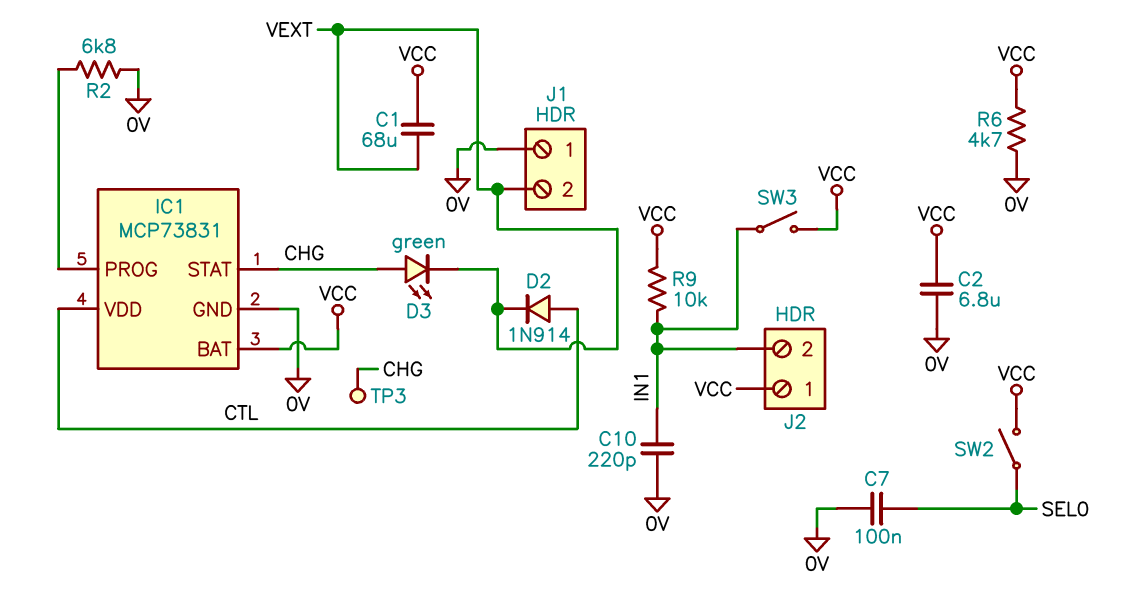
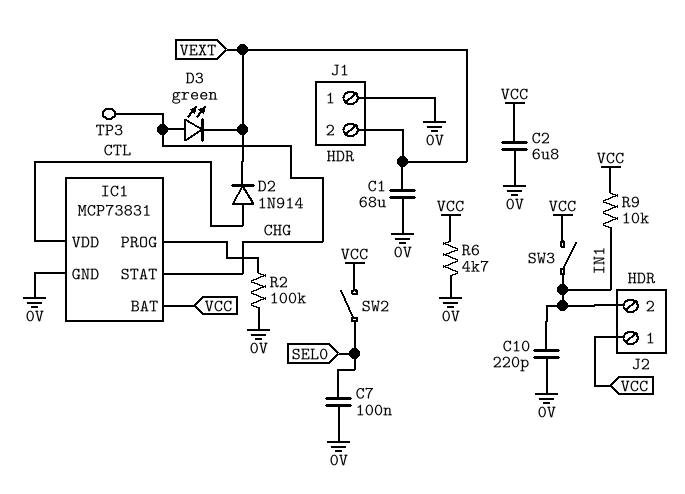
C1: 68uF (VCC, VEXT) -> 68uF (0V, VEXT)
R2: 6.8k (0V, IC1/PROG) -> 100k (0V, IC1/PROG)

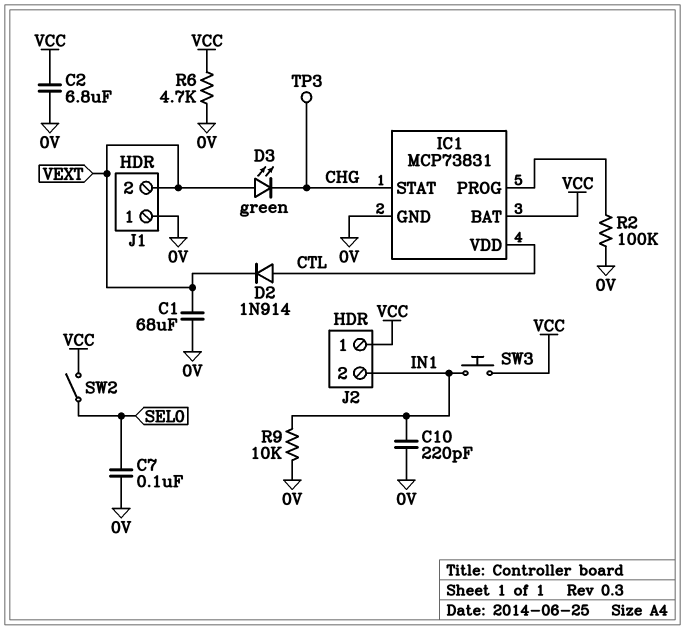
D3: LED green (A CHG, K VEXT) -> LED green (A VEXT, K CHG)
R9: 10k (IN1, VCC) -> 10k (0V, IN1)
SW3: switch (IN1, VCC) -> button (IN1, VCC)

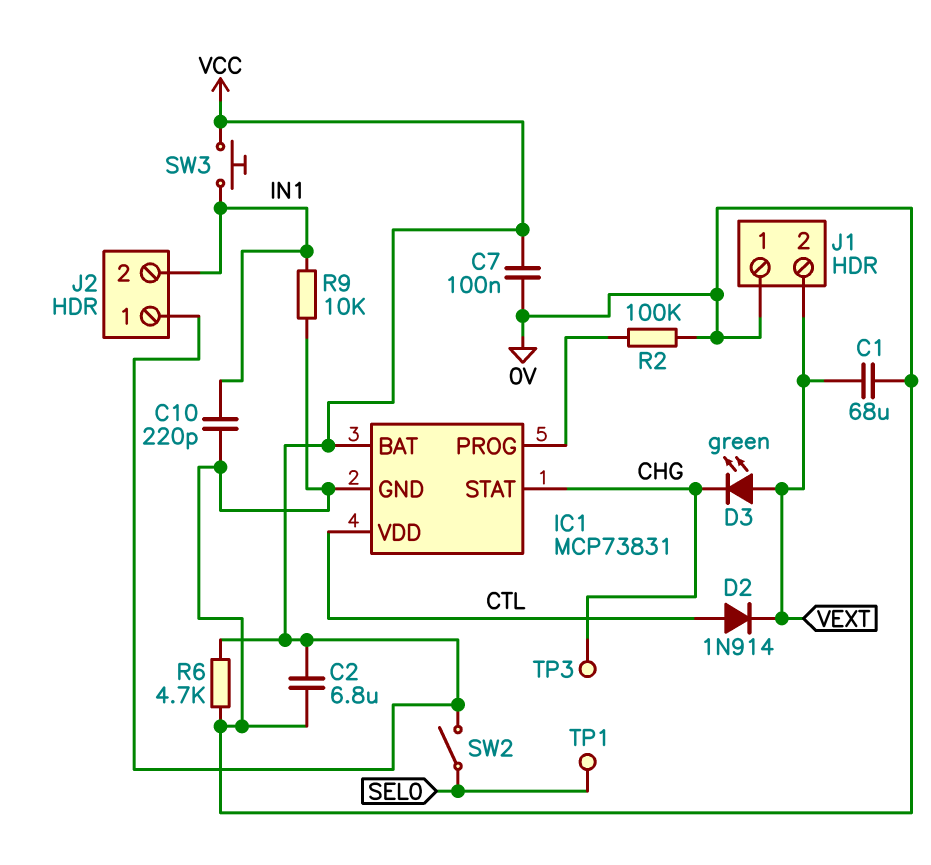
C7: 100nF (0V, SEL0) -> 100nF (0V, VCC)
TP1: none -> test point (SEL0)

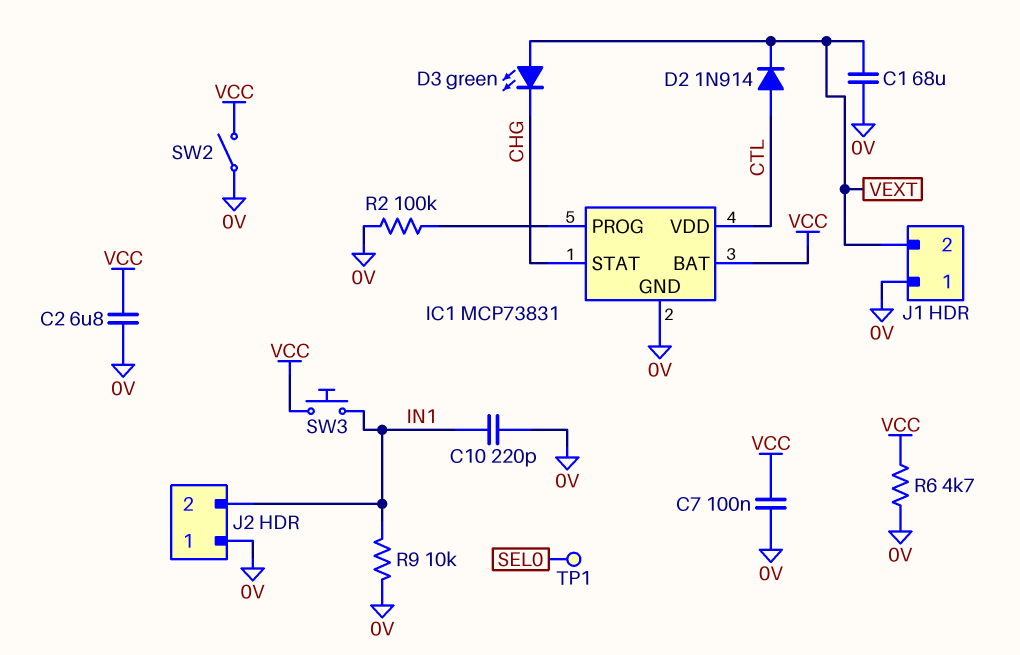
J2 pin 1: VCC -> 0V
SW2: switch (SEL0, VCC) -> switch (0V, VCC)
TP3: test point (CHG) -> none

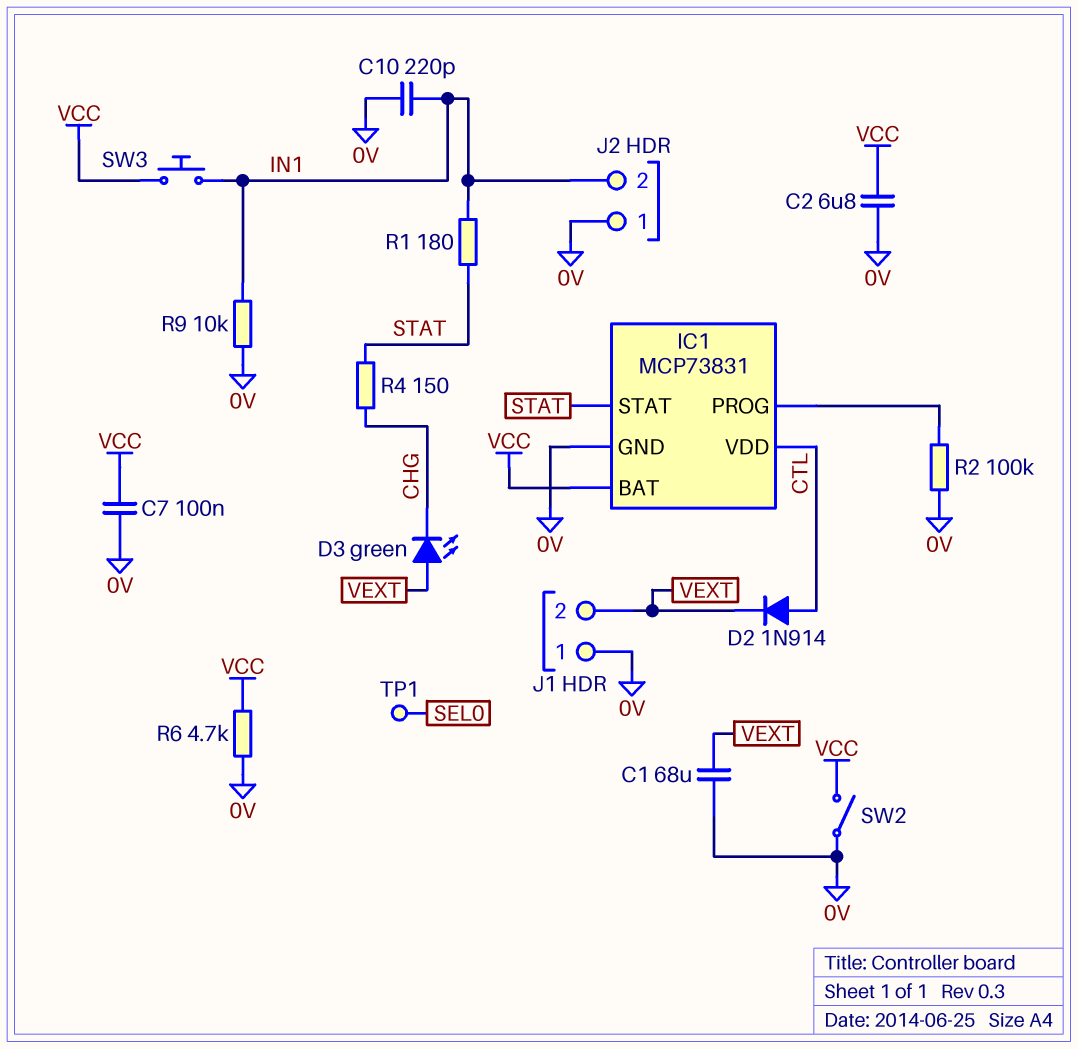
IC1 pin STAT: CHG -> STAT
R1: none -> 180 (IN1, STAT)
R4: none -> 150 (CHG, STAT)

